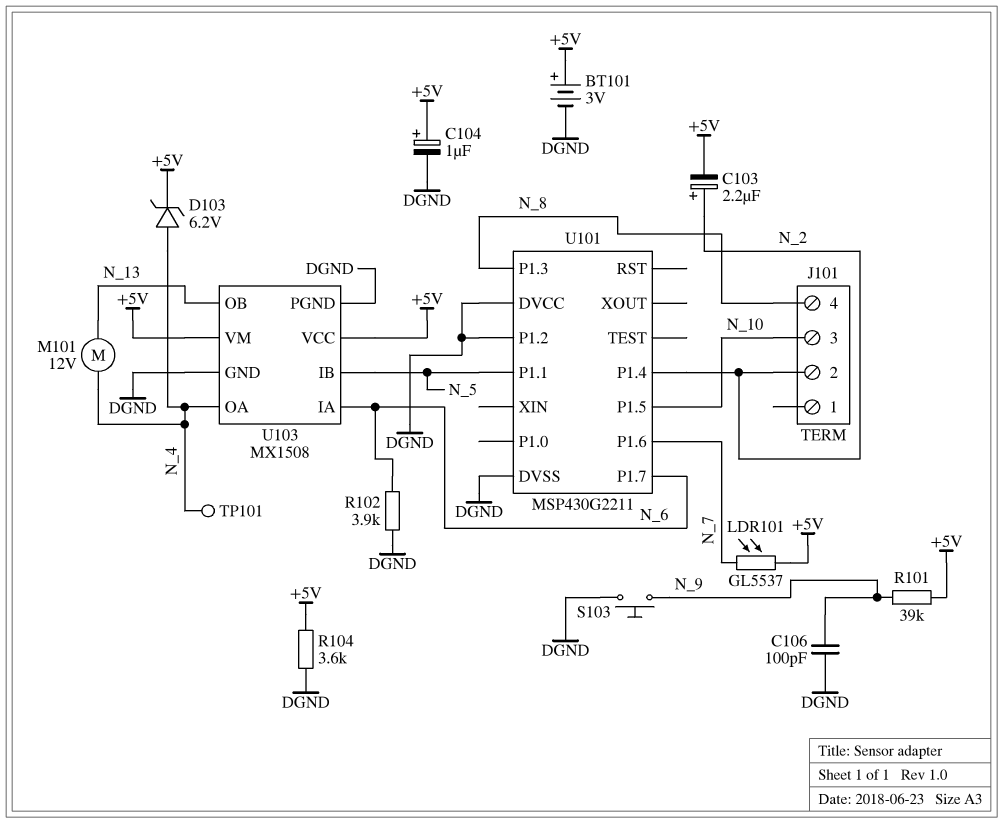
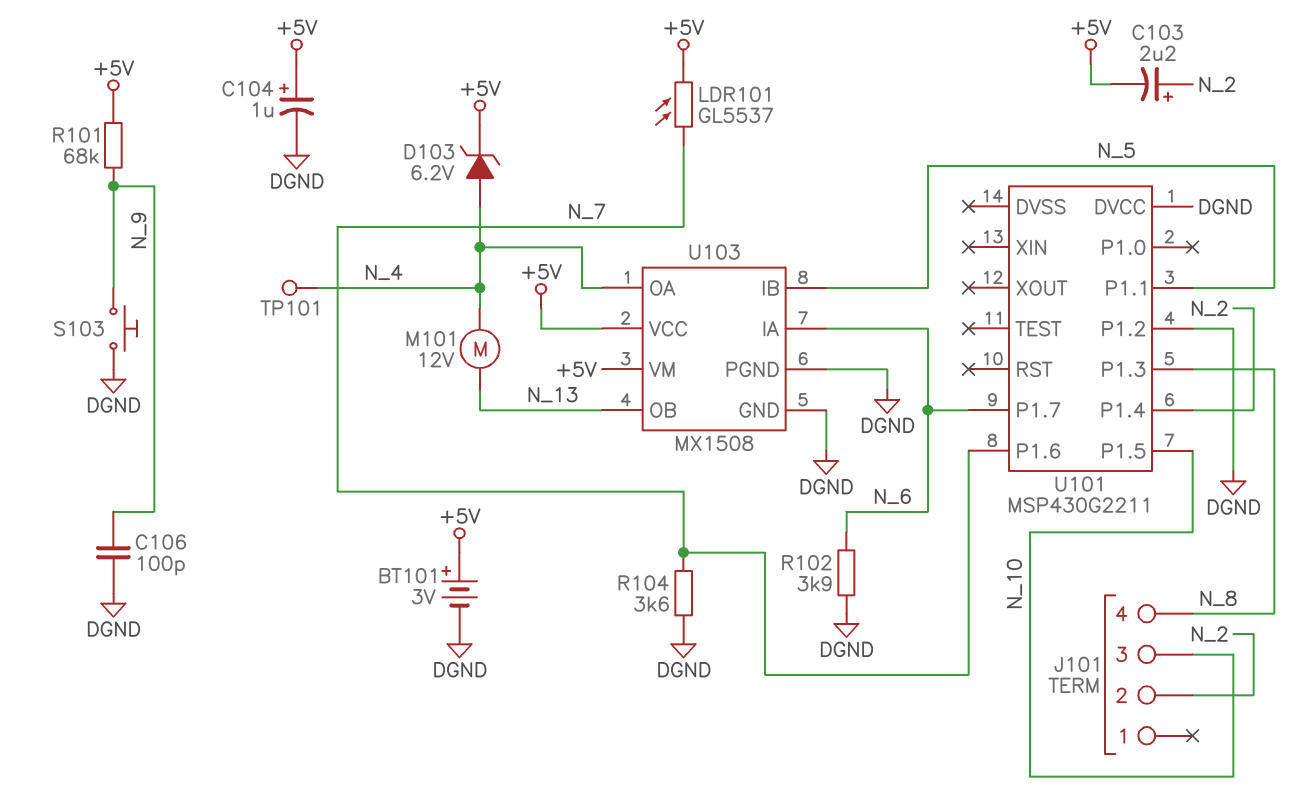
R101: 39k (+5V, N_9) -> 68k (+5V, N_9)
R104: 3.6k (+5V, DGND) -> 3.6k (DGND, N_7)
U101 pin DVSS: DGND -> none

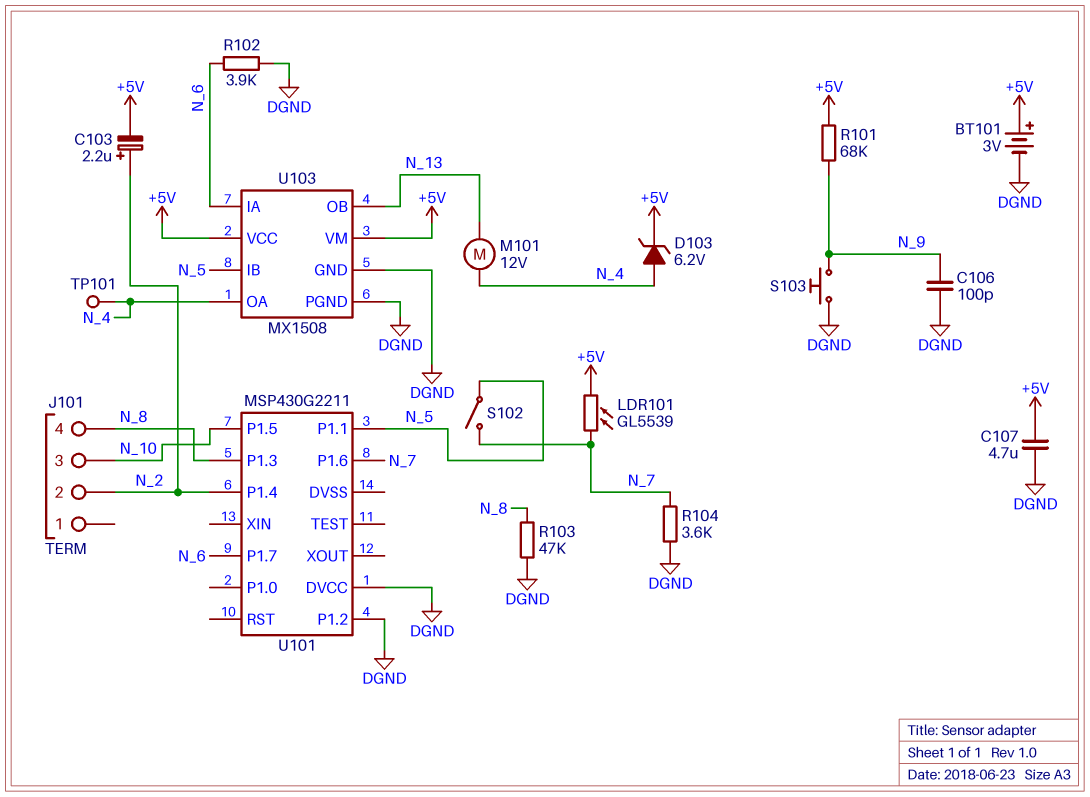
C104: 1uF (plus +5V, minus DGND) -> none
C107: none -> 4.7uF (+5V, DGND)
LDR101: GL5537 (+5V, N_7) -> GL5539 (+5V, N_7)
R103: none -> 47k (DGND, N_8)
S102: none -> switch (N_5, N_7)

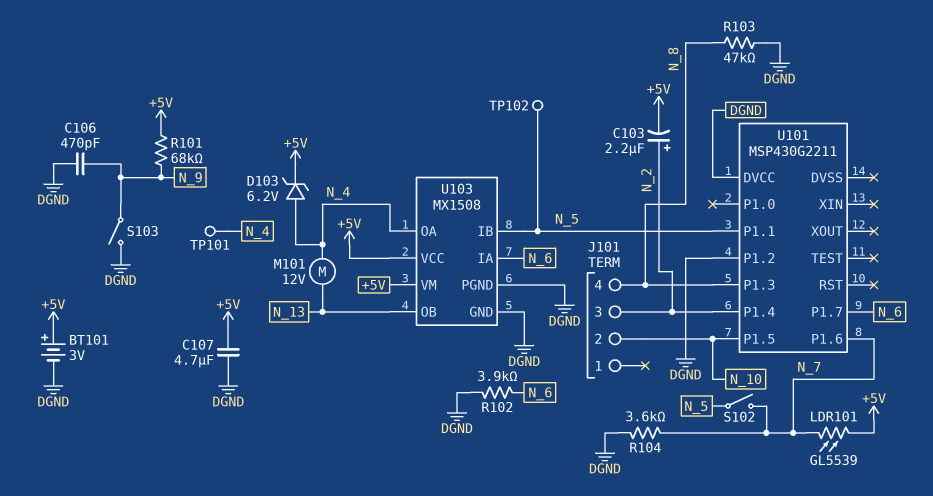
C106: 100pF (DGND, N_9) -> 470pF (DGND, N_9)
J101 pin 2: N_2 -> N_10
J101 pin 3: N_10 -> N_2
S103: button (DGND, N_9) -> switch (DGND, N_9)
TP102: none -> test point (N_5)

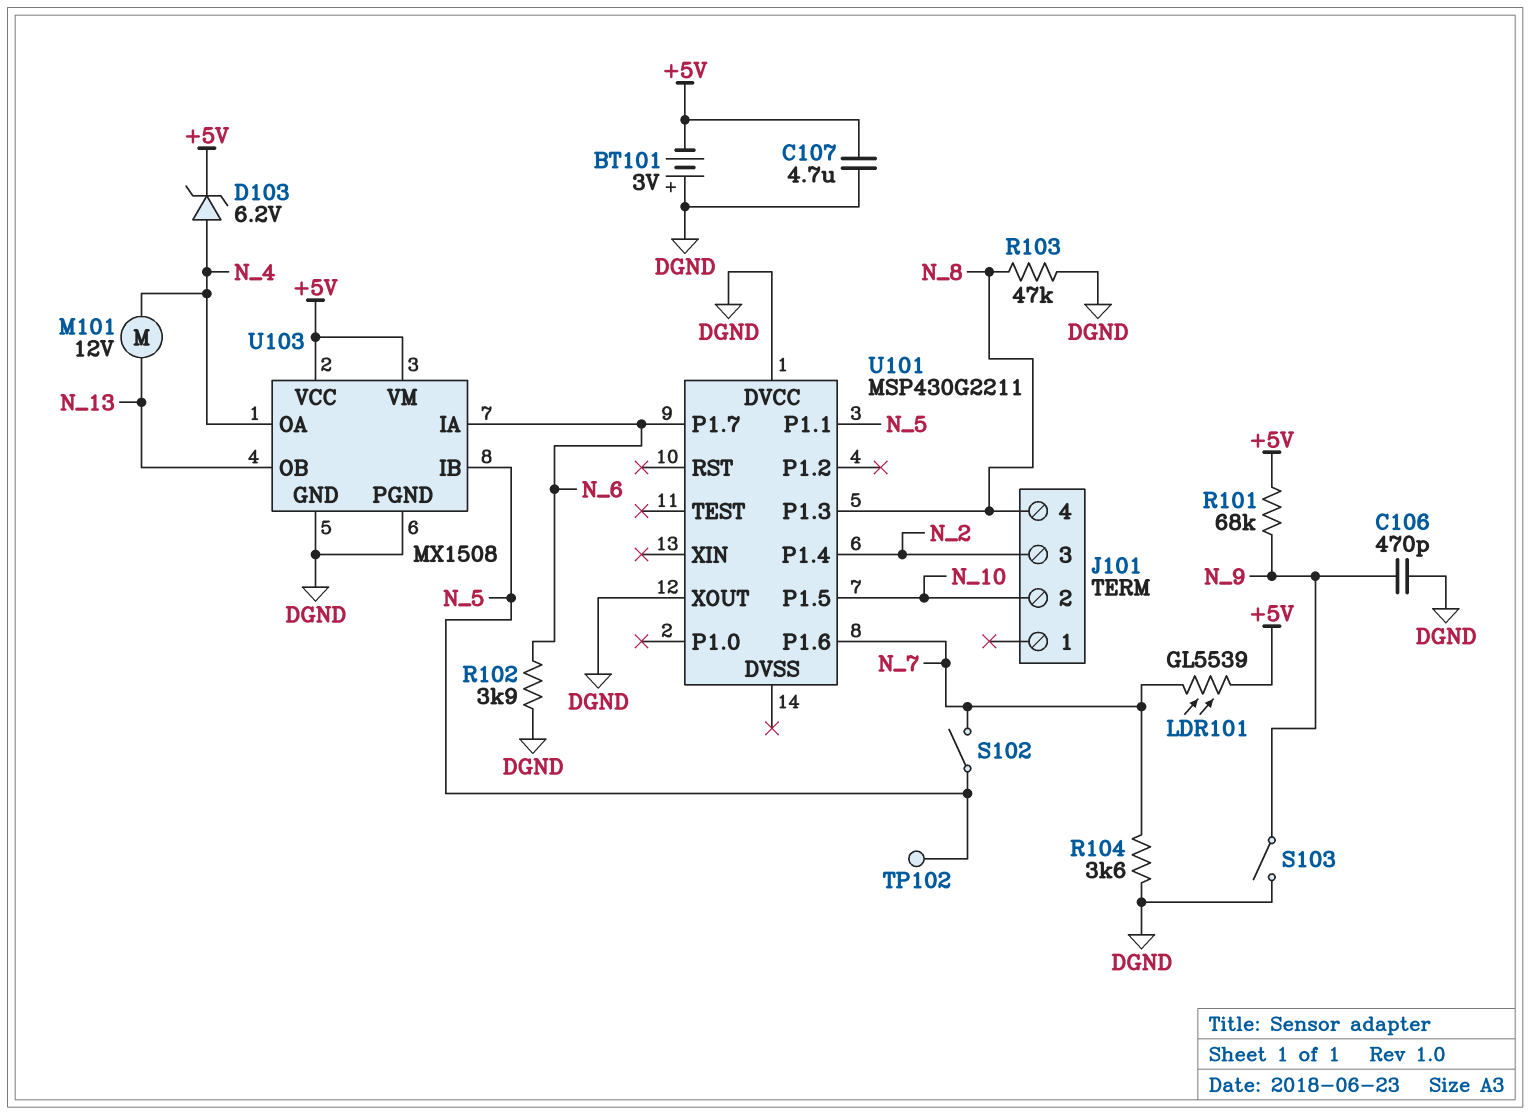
BT101: 3V (plus +5V, minus DGND) -> 3V (plus DGND, minus +5V)
C103: 2.2uF (plus N_2, minus +5V) -> none
TP101: test point (N_4) -> none
U101 pin P1.2: DGND -> none
U101 pin XOUT: none -> DGND

